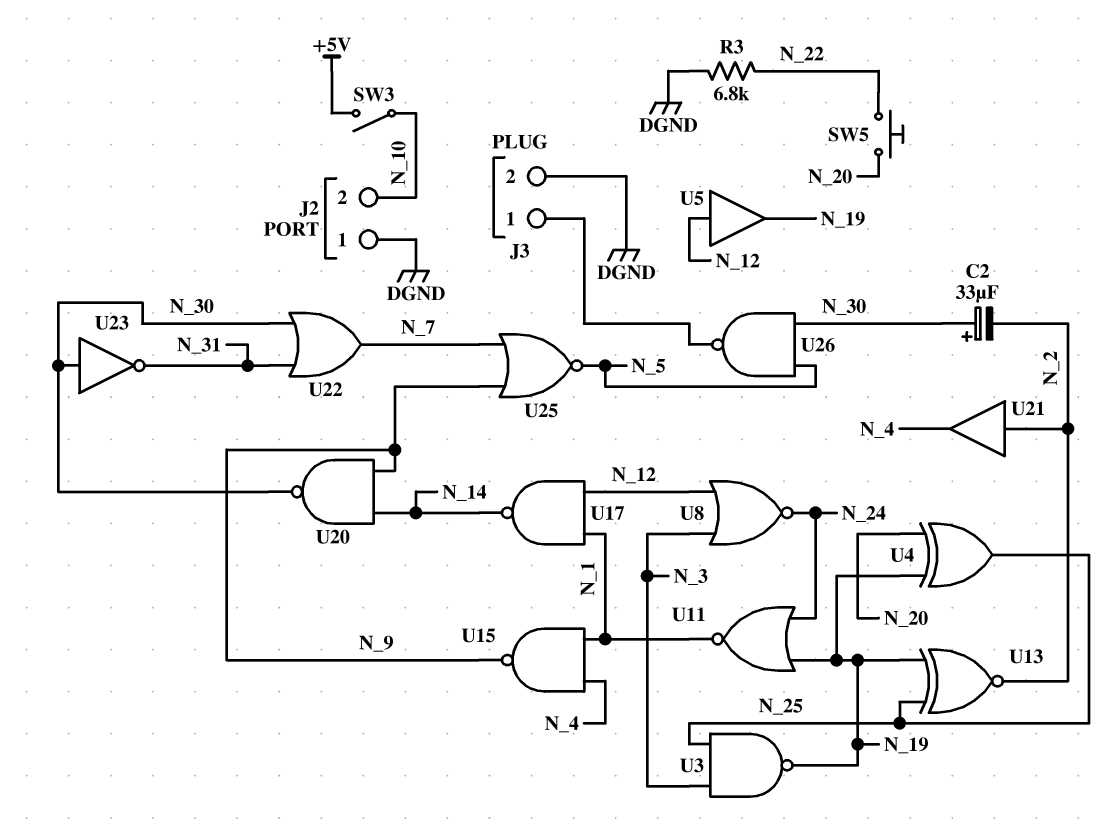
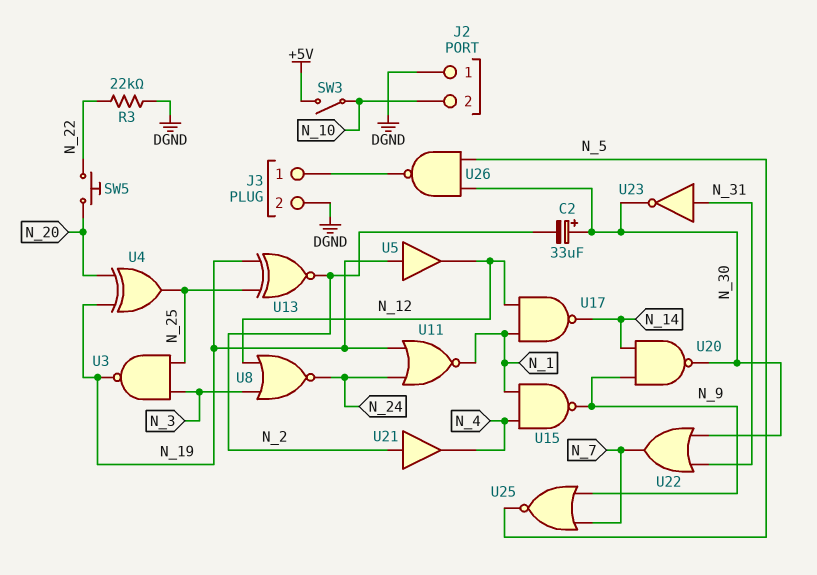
R3: 6.8k (DGND, N_22) -> 22k (DGND, N_22)
U5: buffer (in N_12, out N_19) -> buffer (in N_19, out N_12)
U23: NOT (in N_30, out N_31) -> NOT (in N_31, out N_30)

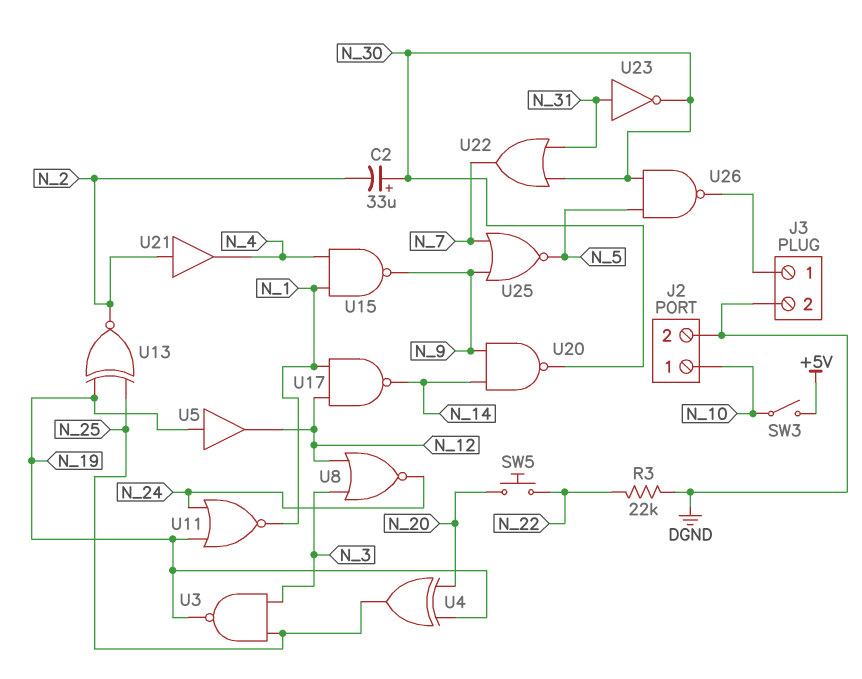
J2 pin 1: DGND -> N_10
J2 pin 2: N_10 -> DGND

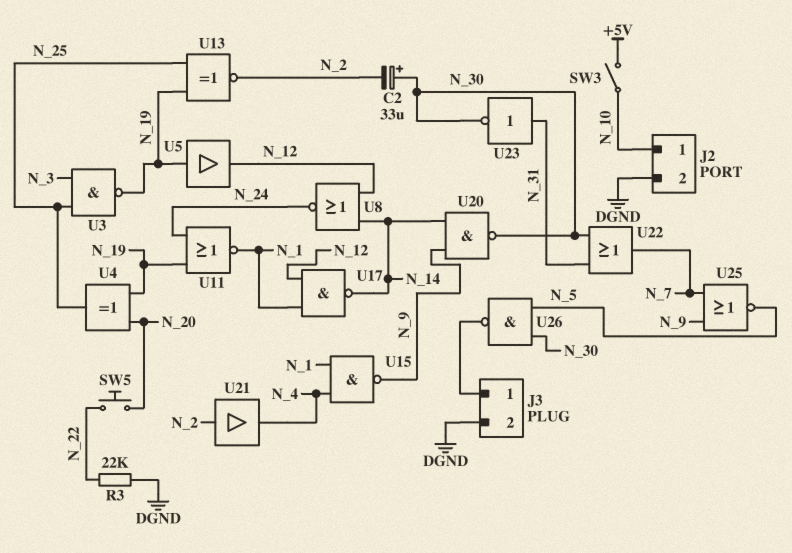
U8: NOR (in N_3, in N_12, out N_24) -> NOR (in N_12, in N_14, out N_24)

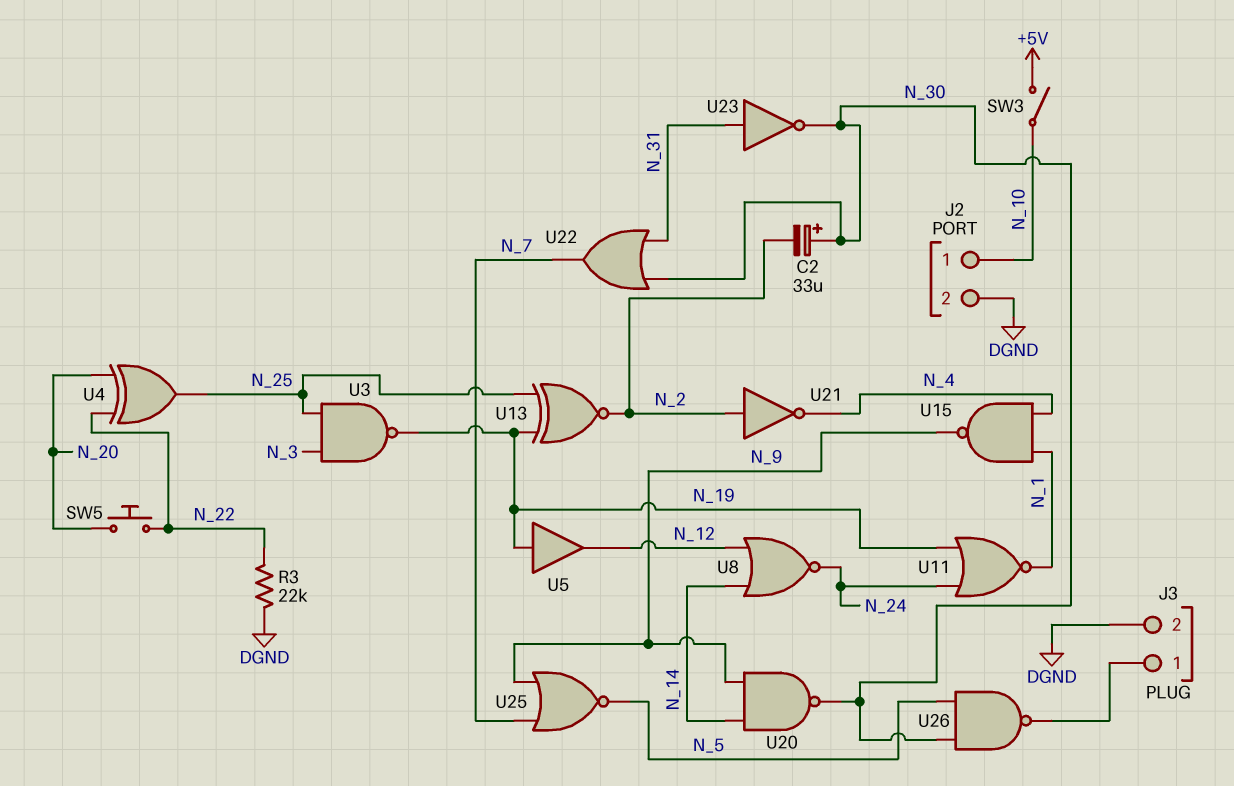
U4: XOR (in N_19, in N_20, out N_25) -> XOR (in N_20, in N_22, out N_25)
U17: NAND (in N_1, in N_12, out N_14) -> none
U21: buffer (in N_2, out N_4) -> NOT (in N_2, out N_4)

